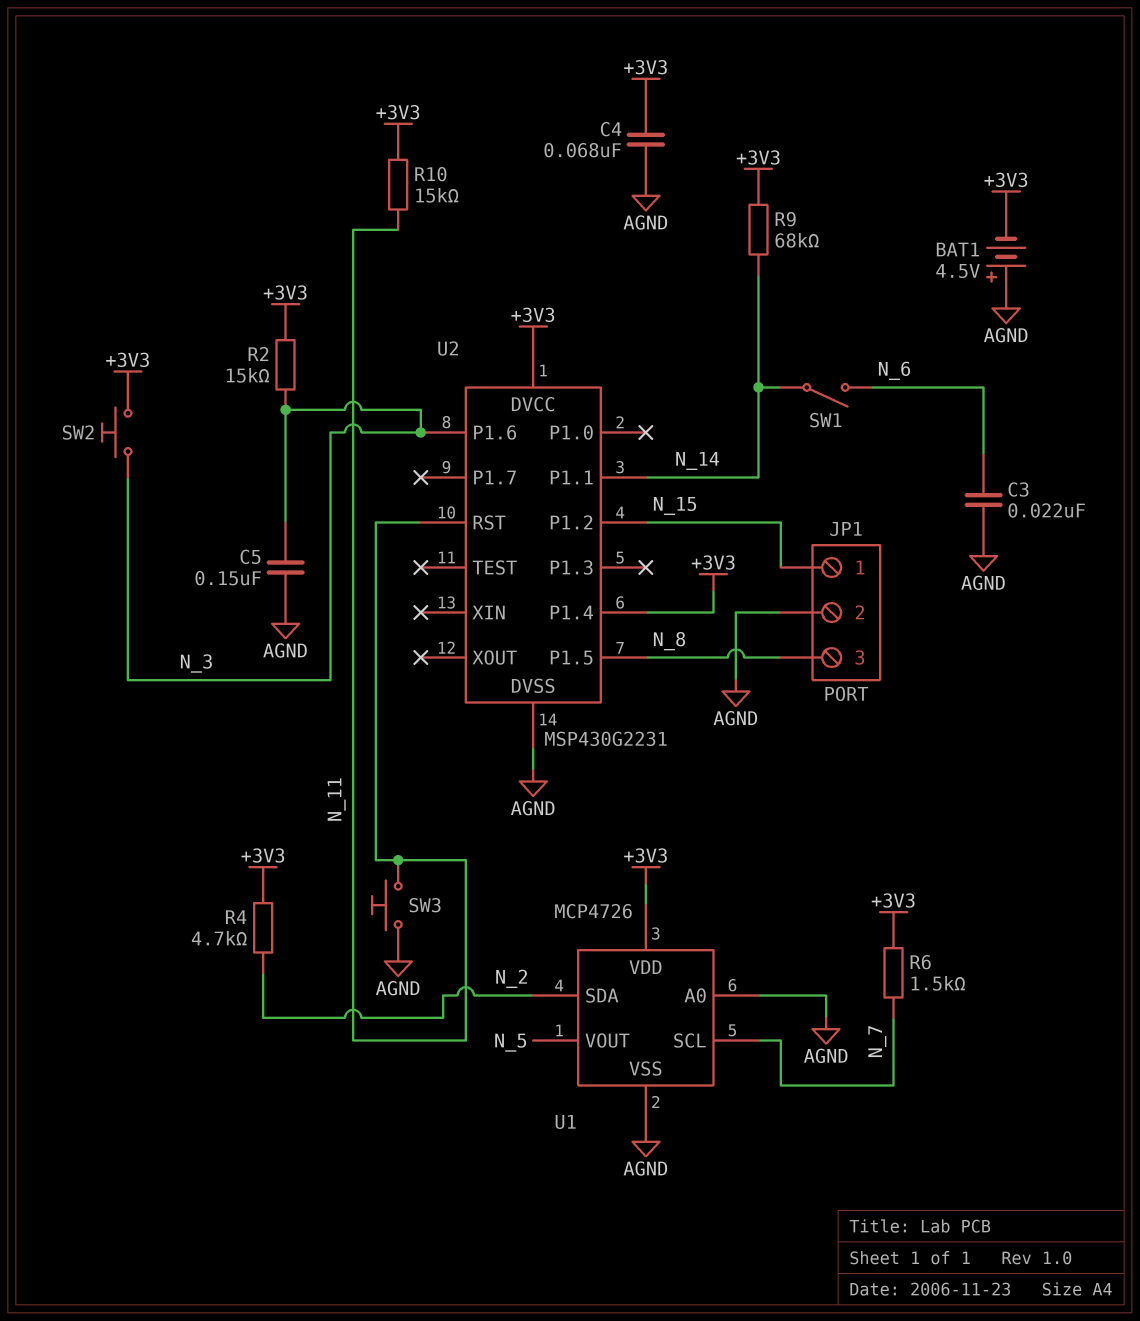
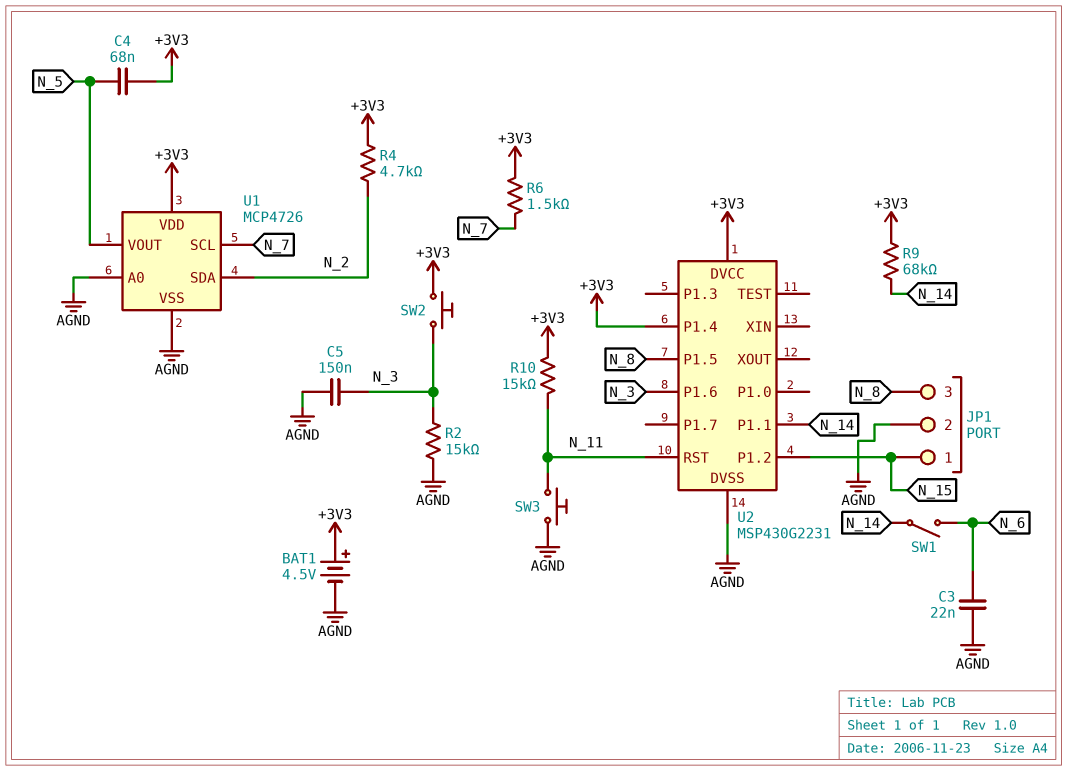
BAT1: 4.5V (plus AGND, minus +3V3) -> 4.5V (plus +3V3, minus AGND)
C4: 68nF (+3V3, AGND) -> 68nF (+3V3, N_5)
R2: 15k (+3V3, N_3) -> 15k (AGND, N_3)

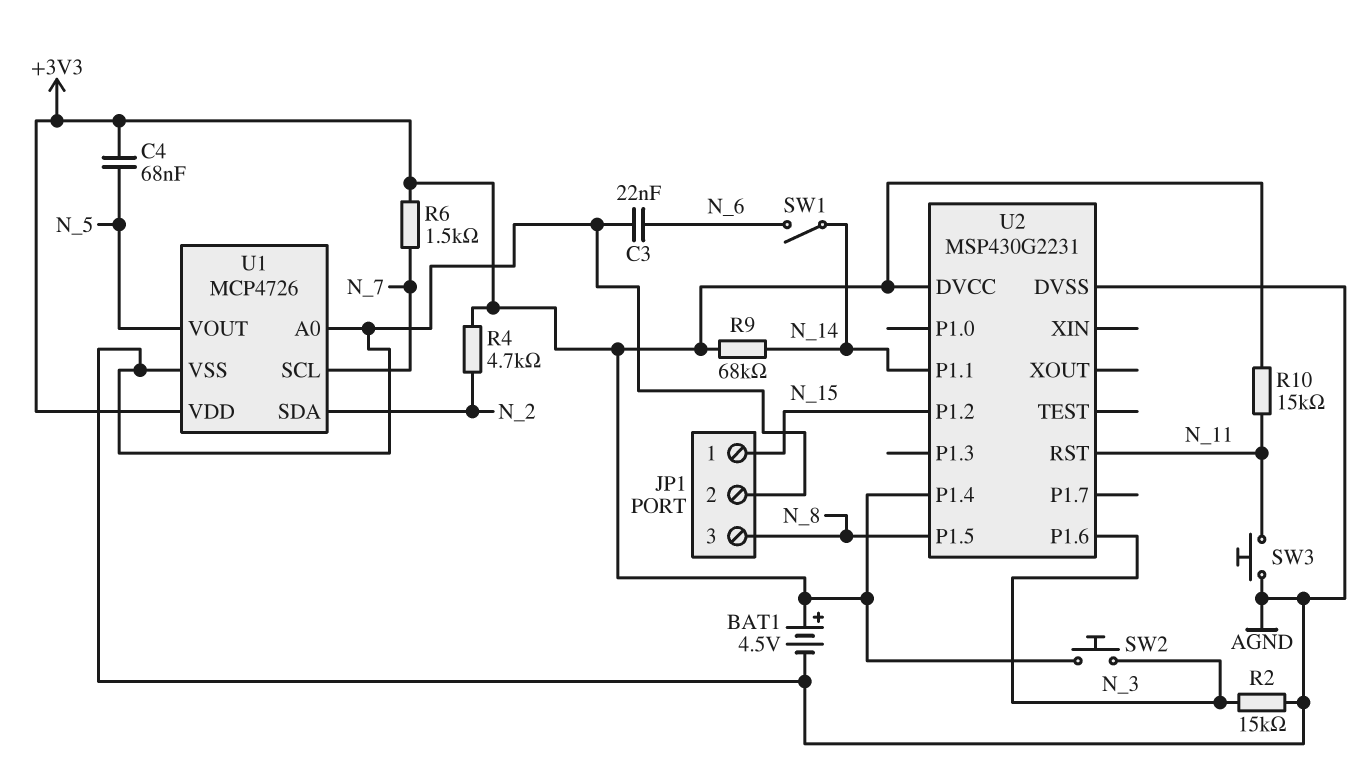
C5: 150nF (AGND, N_3) -> none

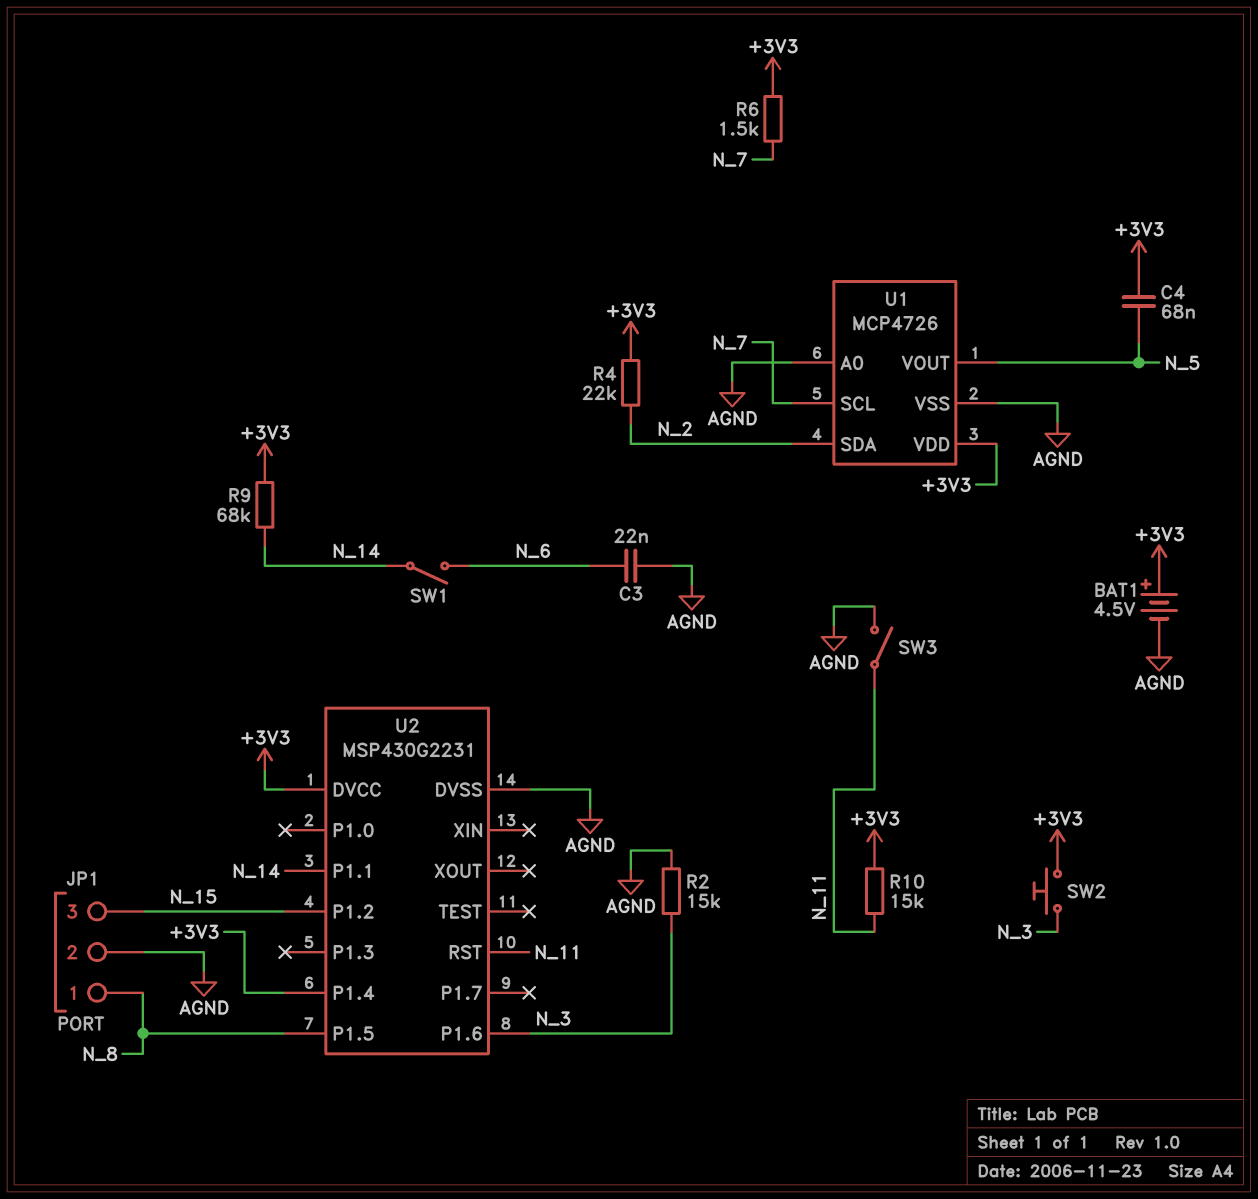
JP1 pin 1: N_15 -> N_8
JP1 pin 3: N_8 -> N_15
R4: 4.7k (+3V3, N_2) -> 22k (+3V3, N_2)
SW3: button (AGND, N_11) -> switch (AGND, N_11)

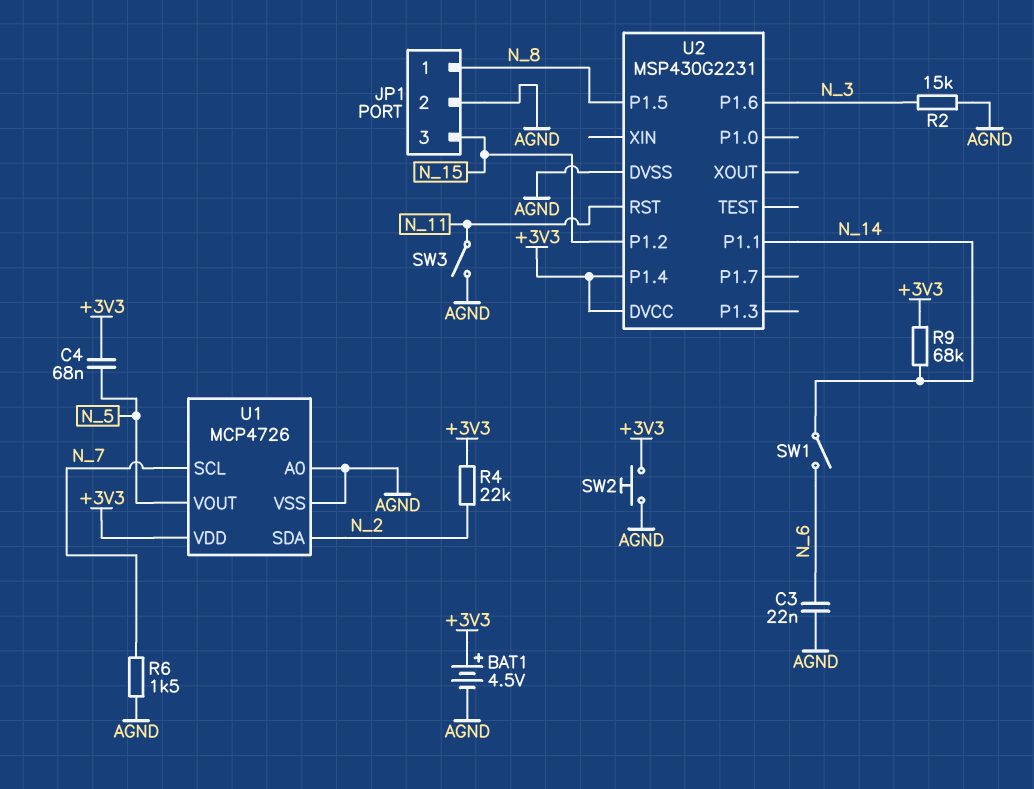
R6: 1.5k (+3V3, N_7) -> 1.5k (AGND, N_7)
R10: 15k (+3V3, N_11) -> none
SW2: button (+3V3, N_3) -> button (+3V3, AGND)

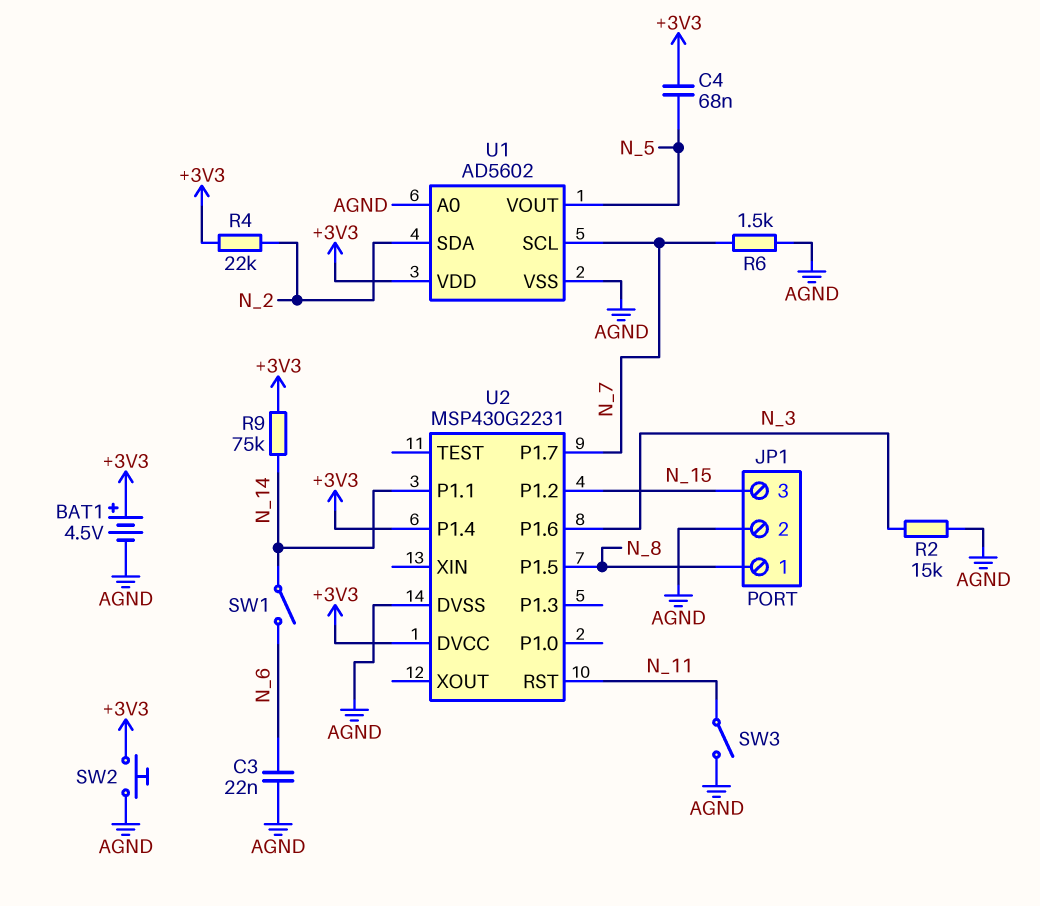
R9: 68k (+3V3, N_14) -> 75k (+3V3, N_14)
U1: MCP4726 -> AD5602
U2 pin P1.7: none -> N_7

